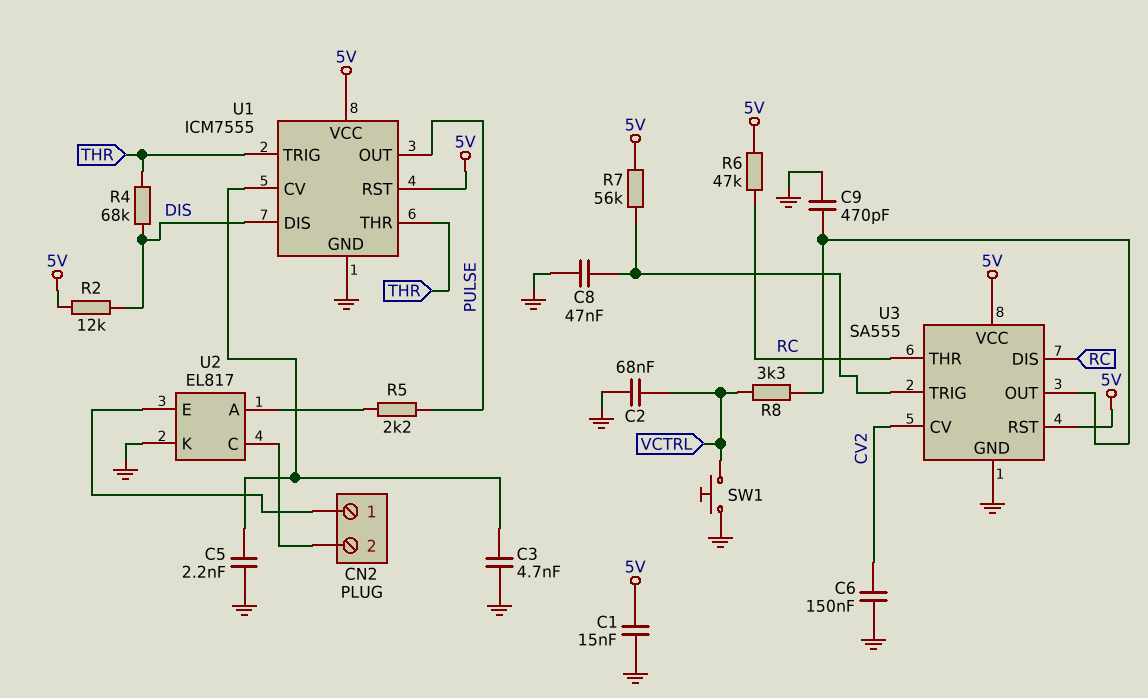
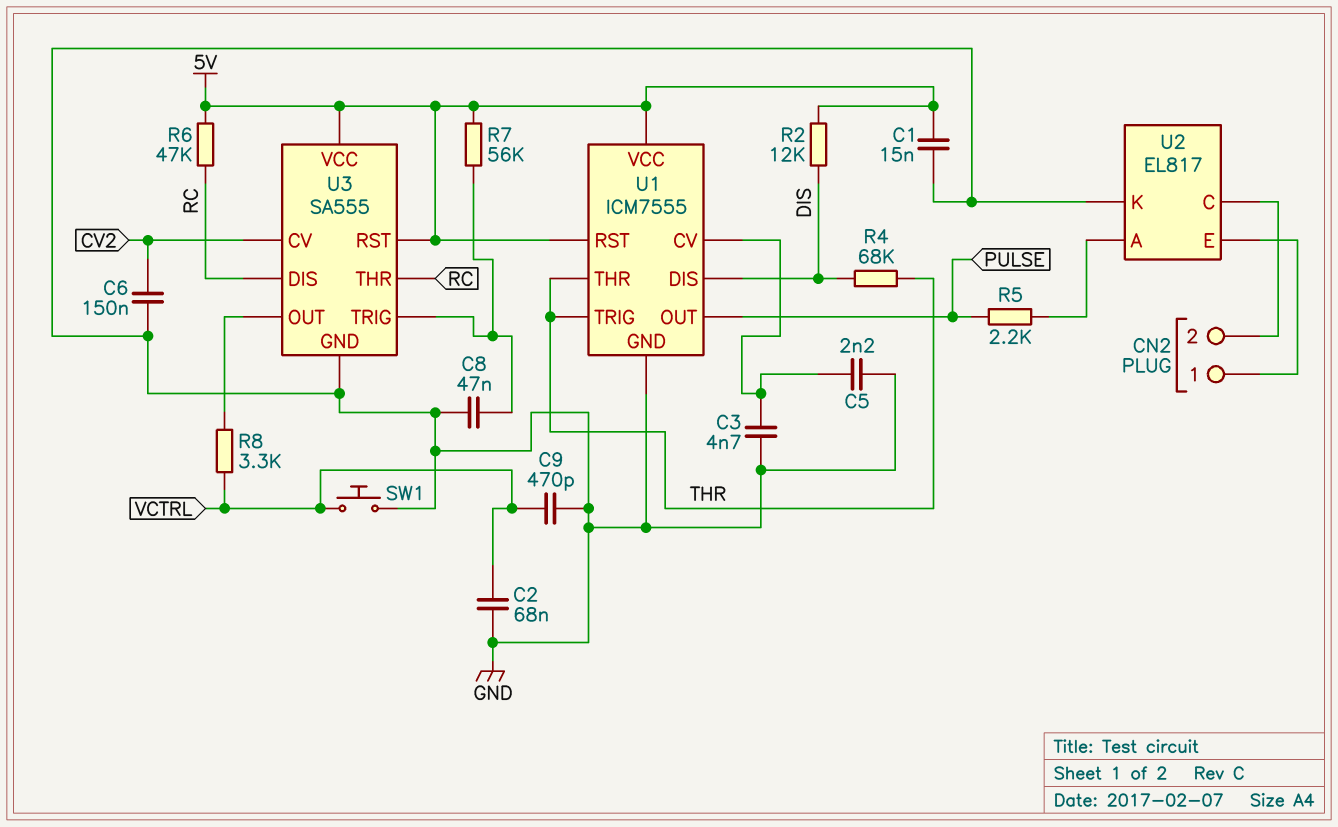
C9: 470pF (GND, U3/OUT) -> 470pF (GND, VCTRL)

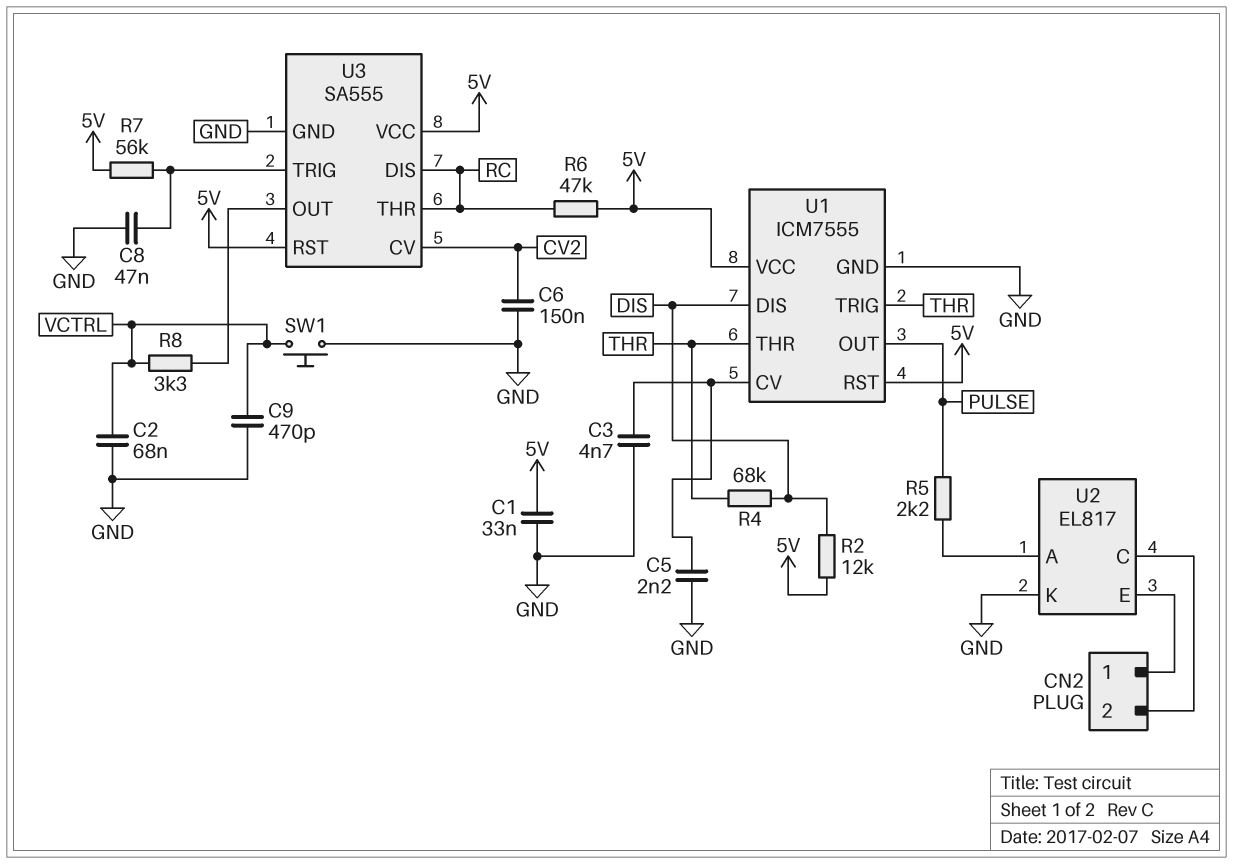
C1: 15nF (5V, GND) -> 33nF (5V, GND)

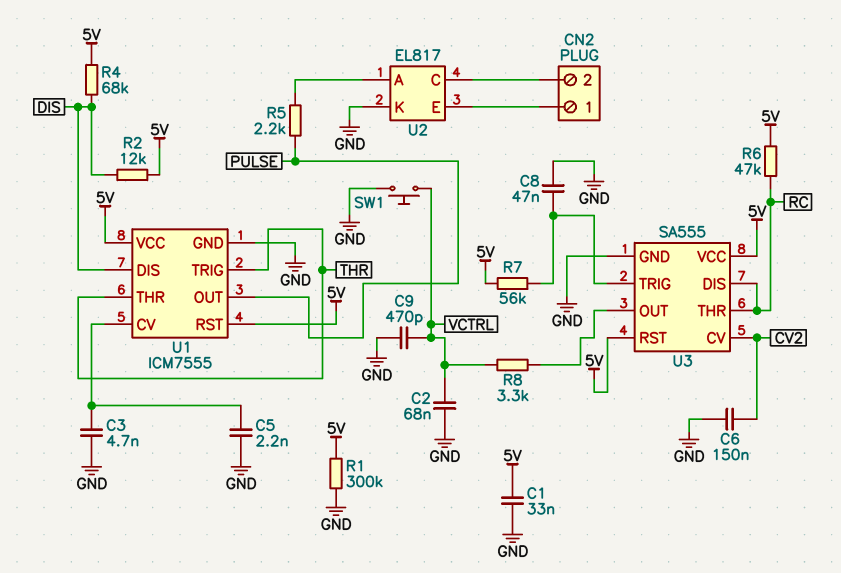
R1: none -> 300k (5V, GND)
R4: 68k (DIS, THR) -> 68k (5V, DIS)

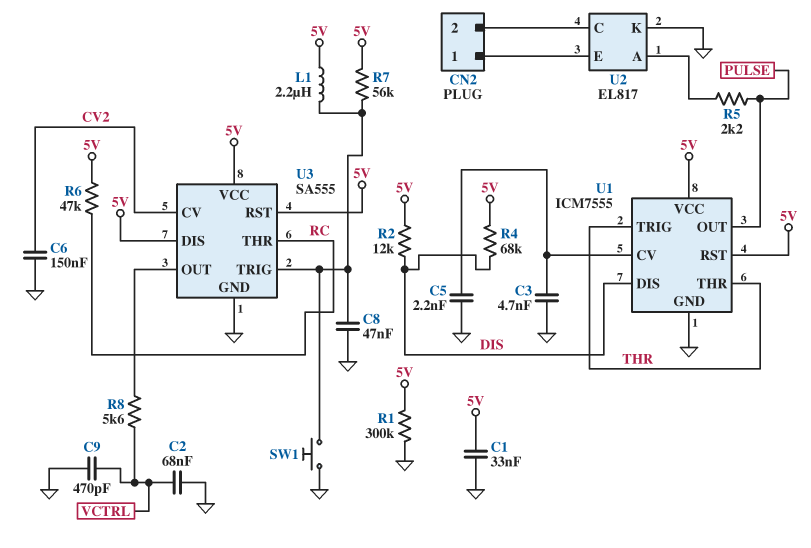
L1: none -> 2.2uH (5V, U3/TRIG)
R8: 3.3k (U3/OUT, VCTRL) -> 5.6k (U3/OUT, VCTRL)
SW1: button (GND, VCTRL) -> button (GND, U3/TRIG)
U3 pin DIS: RC -> 5V

